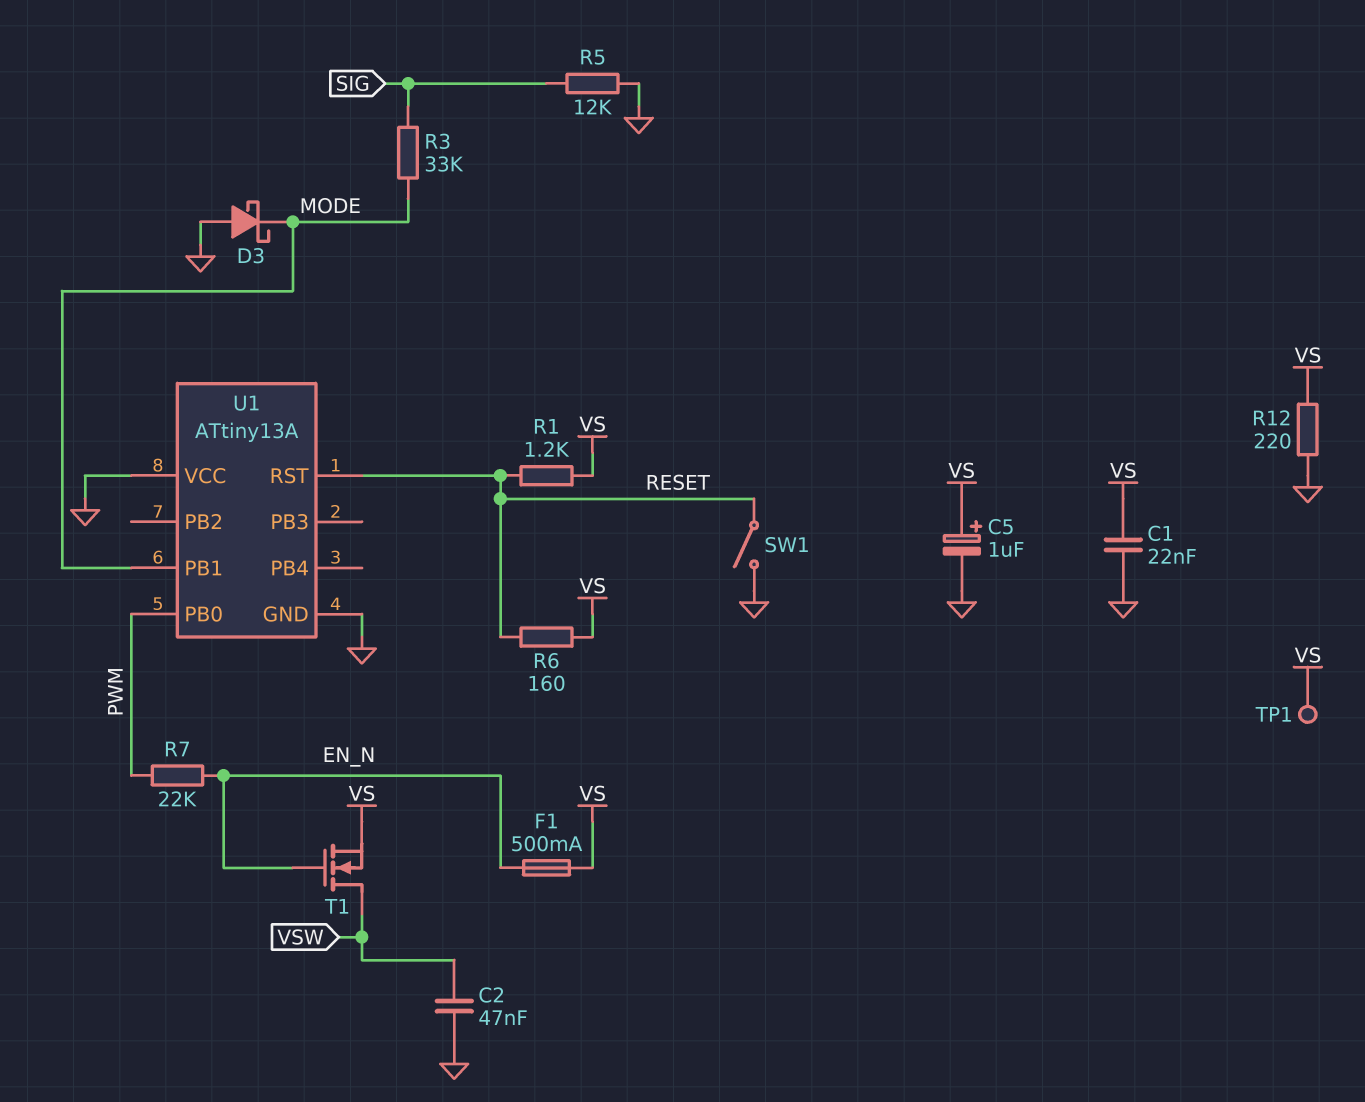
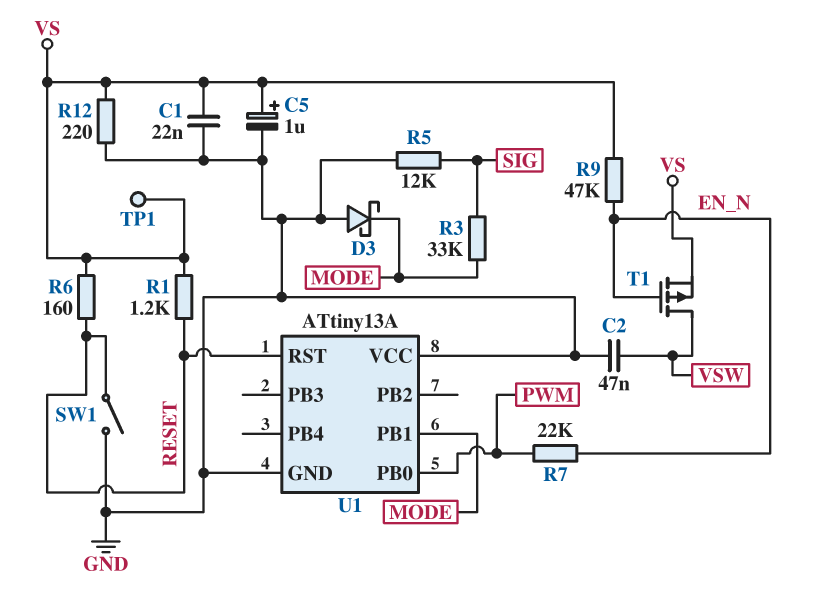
F1: 500mA (EN_N, VS) -> none
R9: none -> 47k (EN_N, VS)
T1: NMOS (G EN_N, D VSW, S VS) -> PMOS (G EN_N, D VSW, S VS)

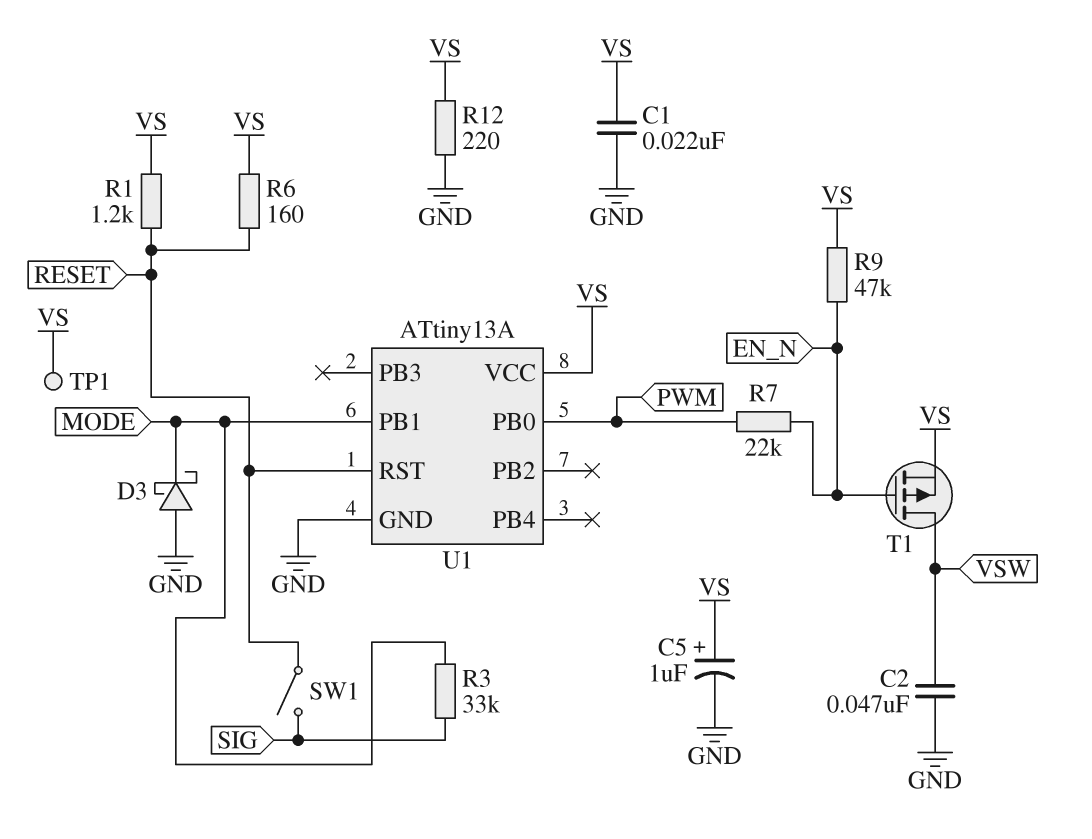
R5: 12k (GND, SIG) -> none
SW1: switch (GND, RESET) -> switch (RESET, SIG)
U1 pin VCC: GND -> VS

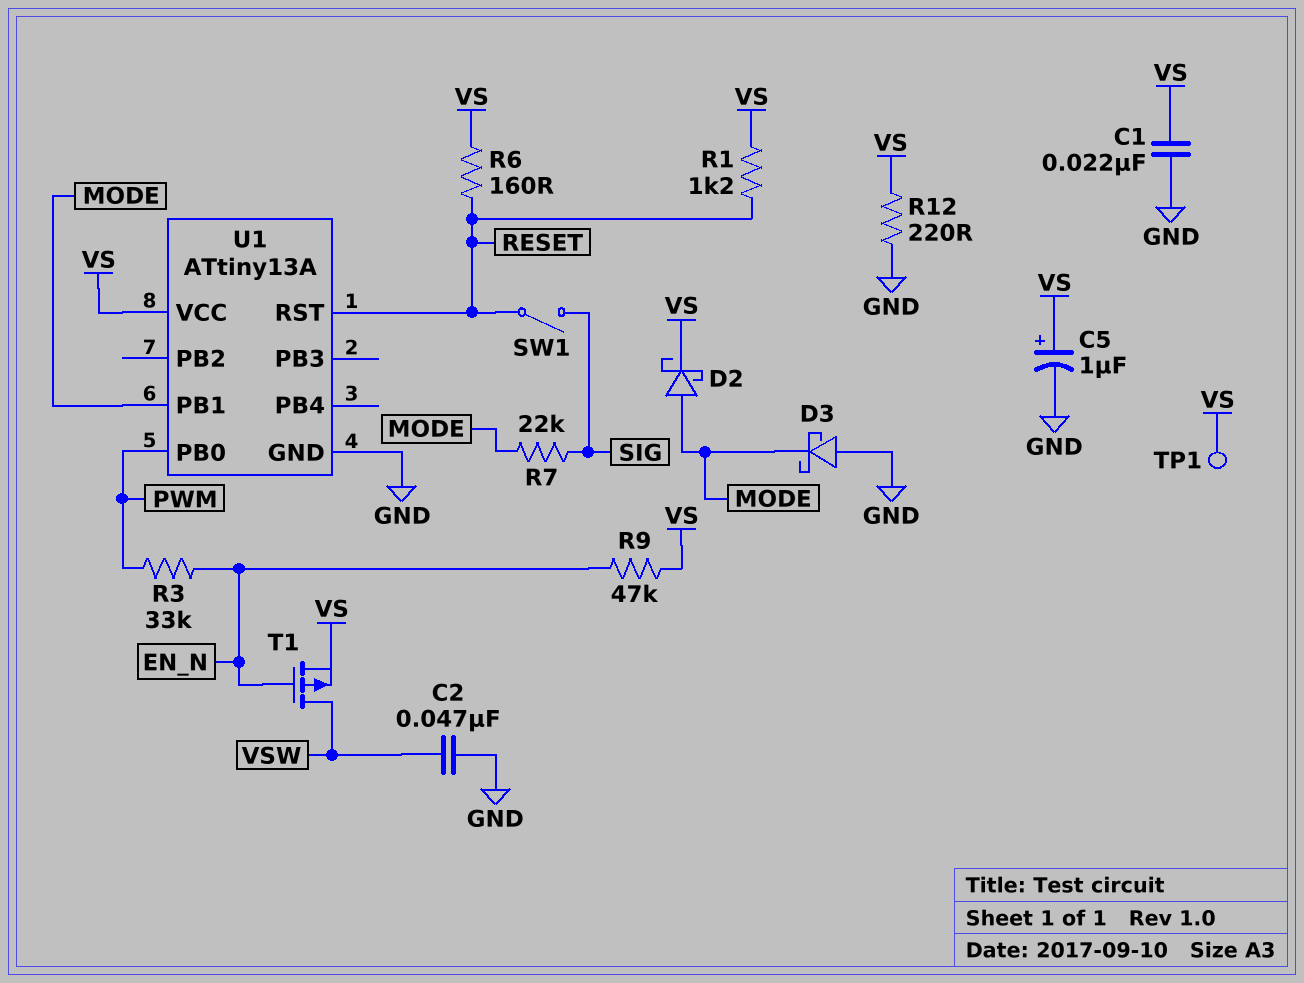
D2: none -> schottky (A MODE, K VS)
R3: 33k (MODE, SIG) -> 33k (EN_N, PWM)
R7: 22k (EN_N, PWM) -> 22k (MODE, SIG)

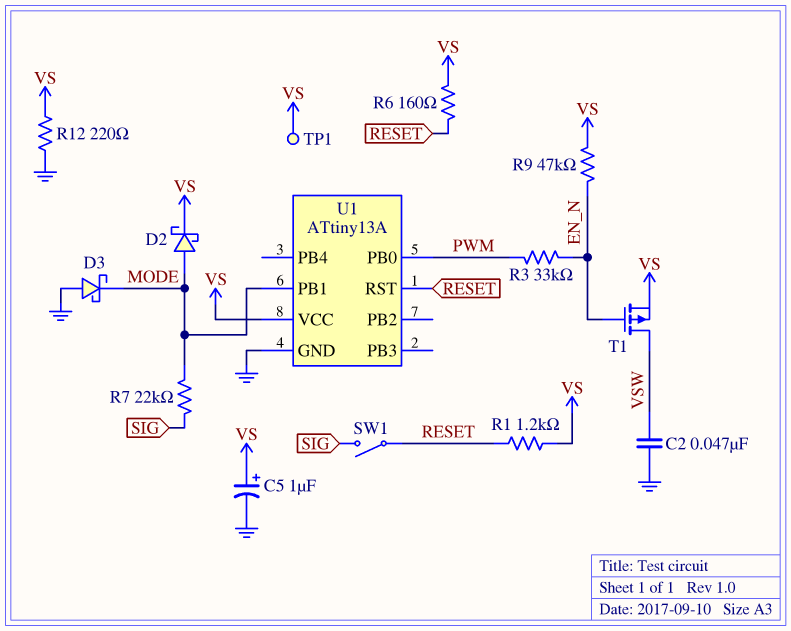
C1: 22nF (GND, VS) -> none

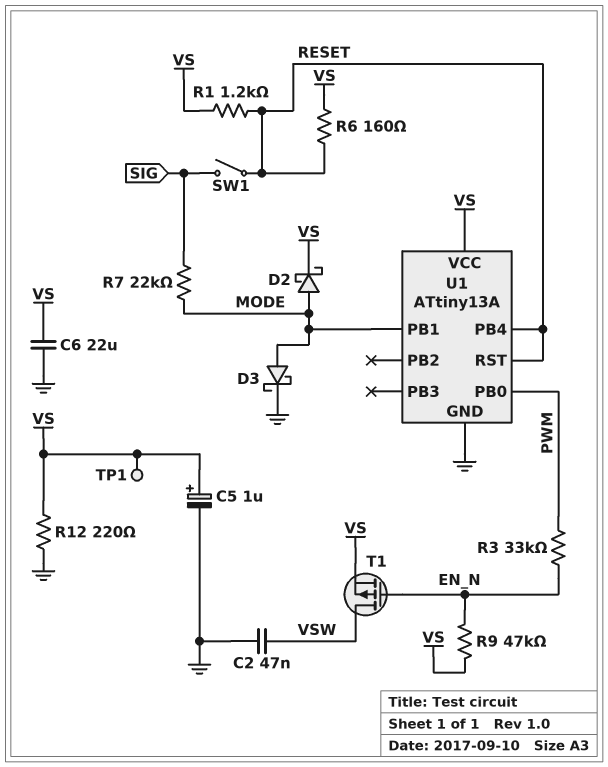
C6: none -> 22uF (GND, VS)
D3: schottky (A GND, K MODE) -> schottky (A MODE, K GND)
U1 pin PB4: none -> RESET

